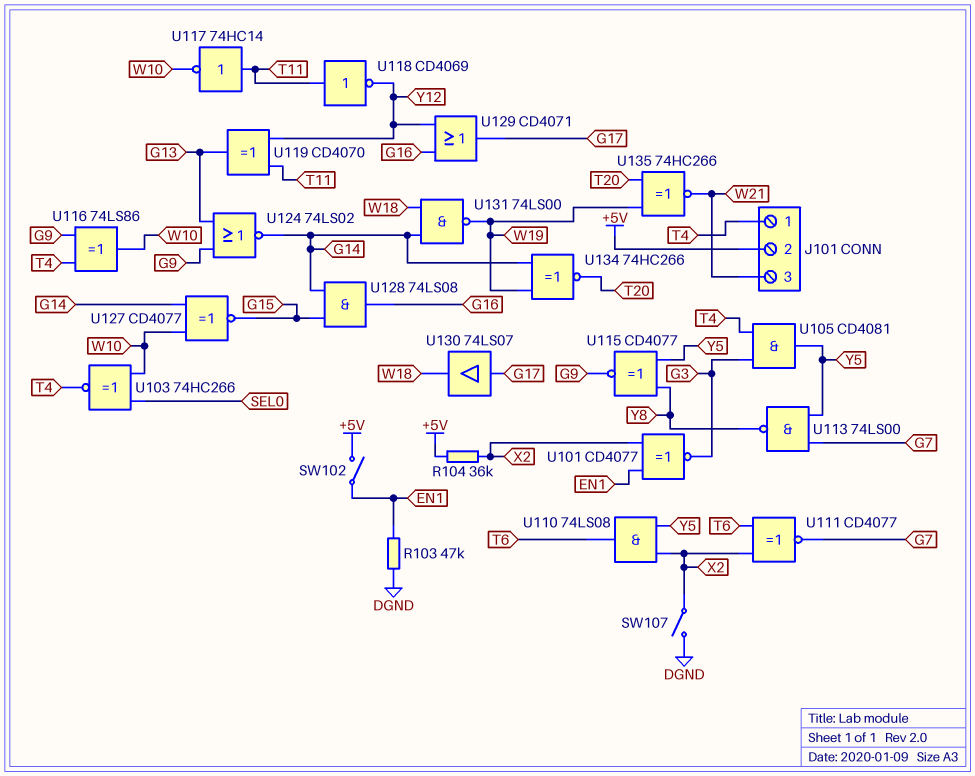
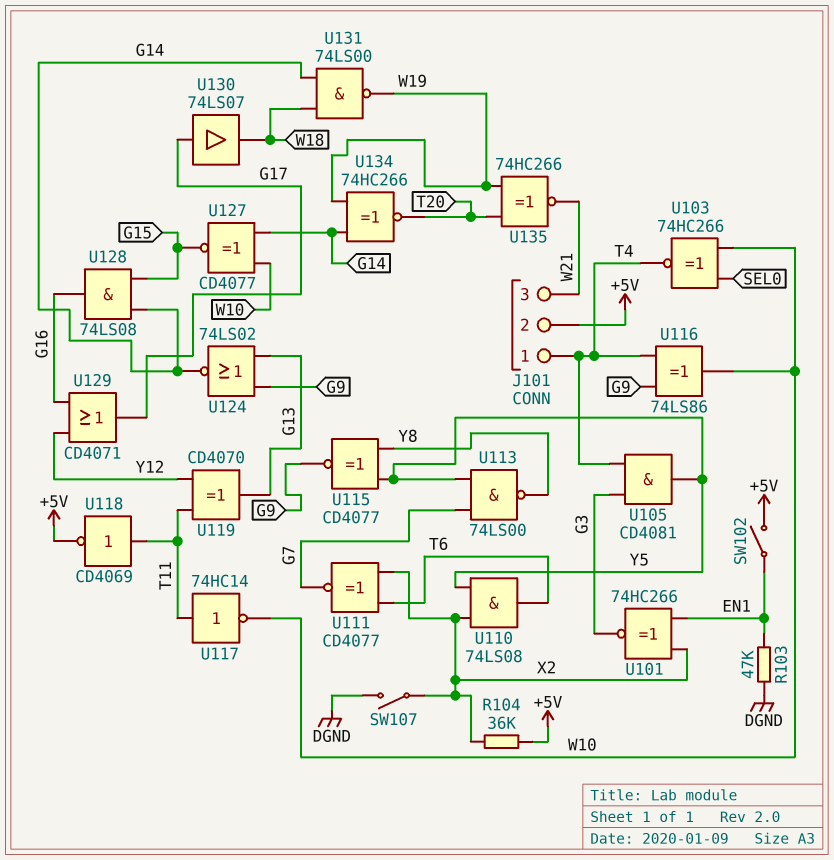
U101: XNOR CD4077 (in EN1, in X2, out G3) -> XNOR 74HC266 (in EN1, in X2, out G3)
U118: NOT CD4069 (in T11, out Y12) -> NOT CD4069 (in T11, out +5V)

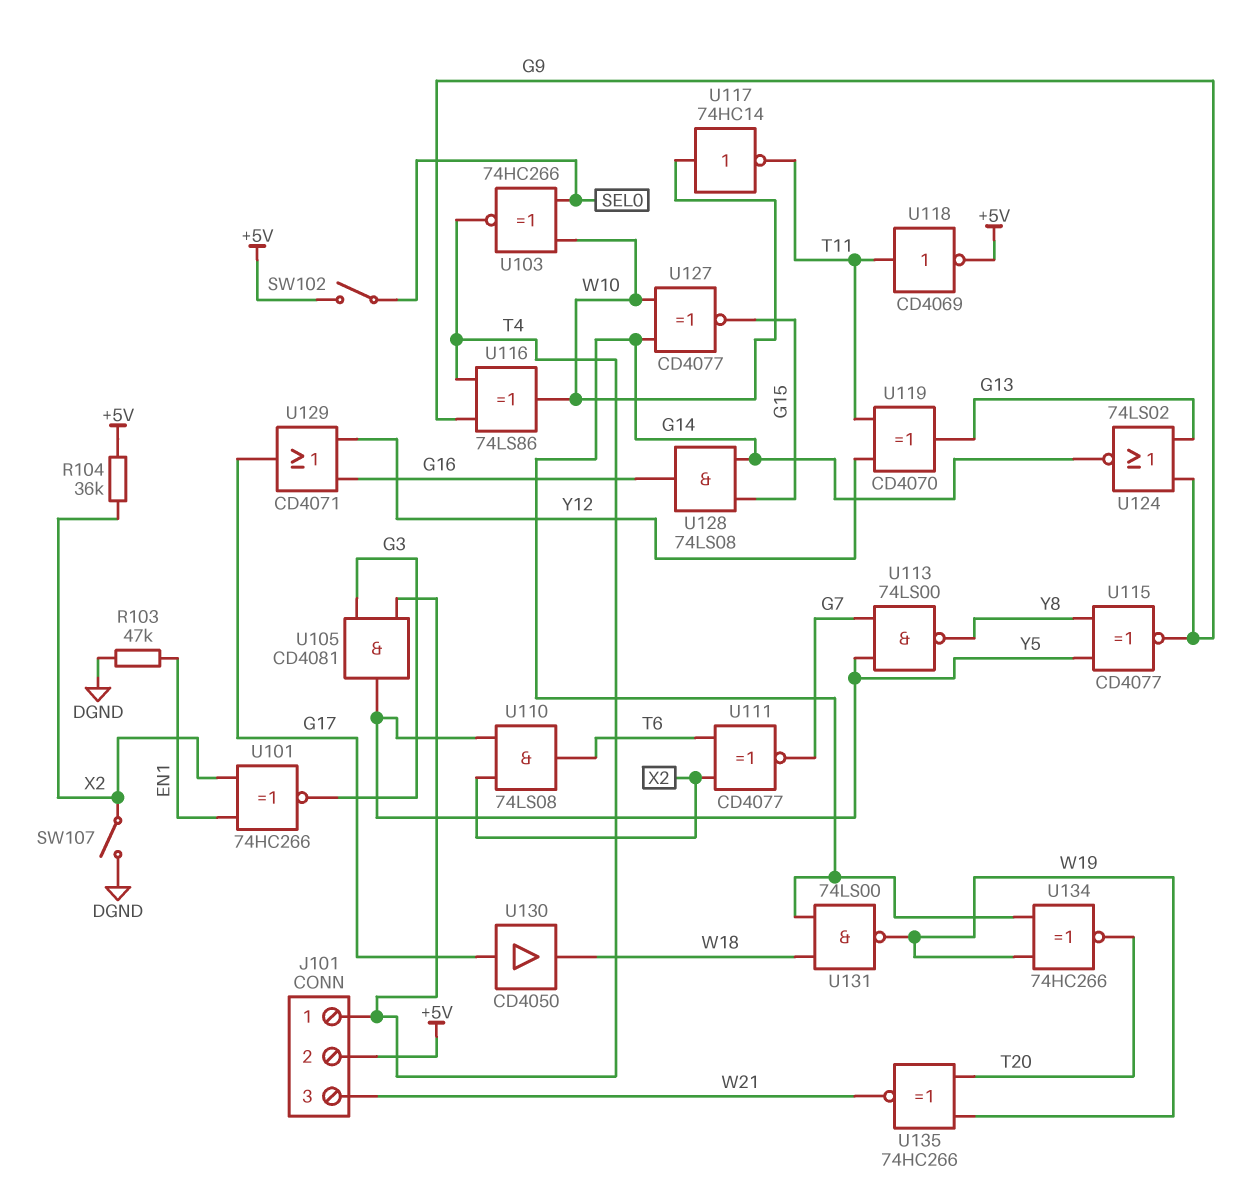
SW102: switch (+5V, EN1) -> switch (+5V, SEL0)
U117: NOT 74HC14 (in T11, out W10) -> NOT 74HC14 (in W10, out T11)
U130: buffer 74LS07 (in G17, out W18) -> buffer CD4050 (in G17, out W18)

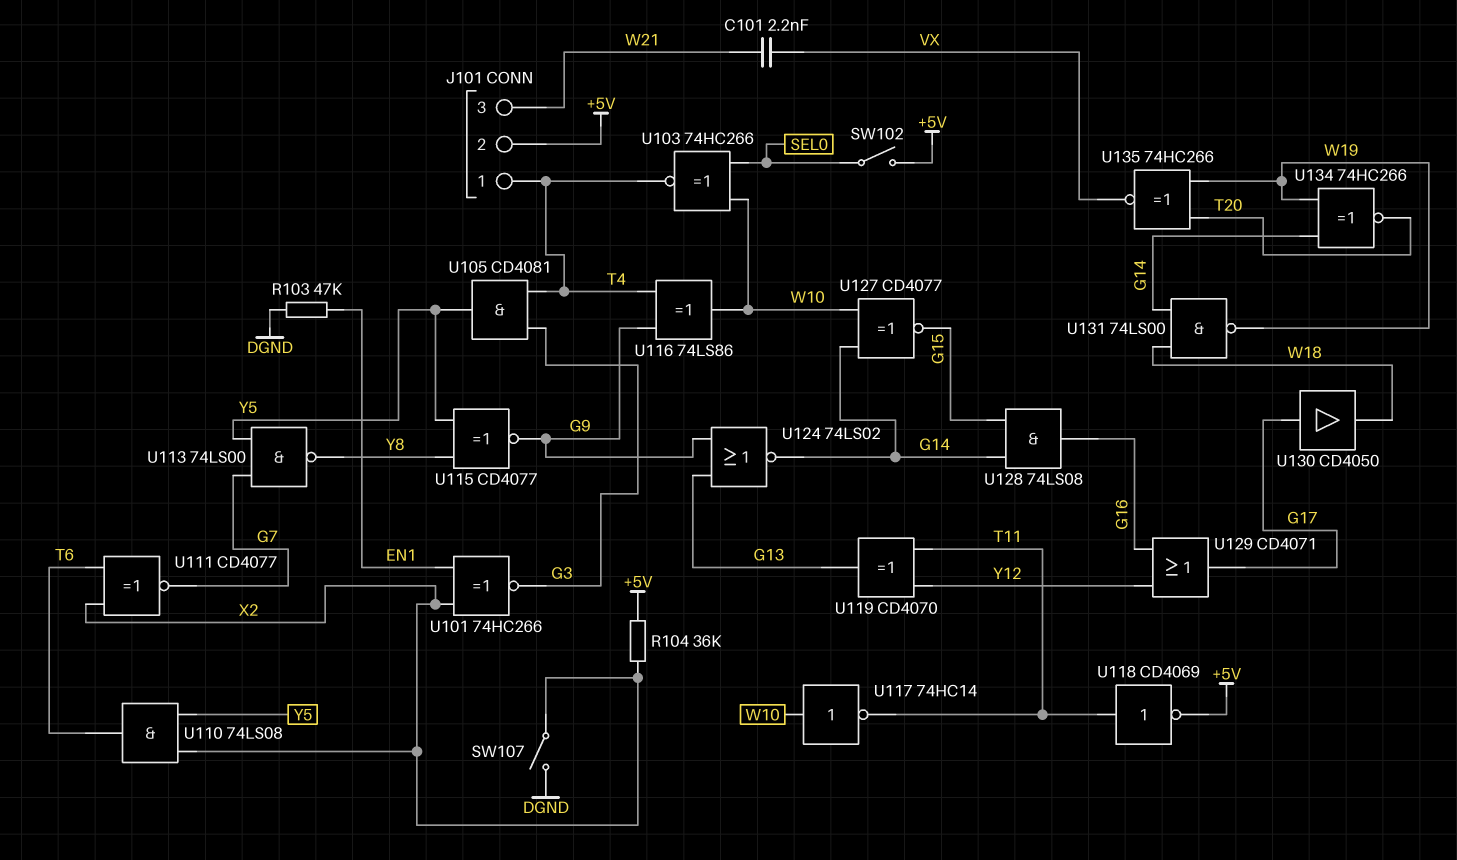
C101: none -> 2.2nF (VX, W21)
U135: XNOR 74HC266 (in T20, in W19, out W21) -> XNOR 74HC266 (in T20, in W19, out VX)

